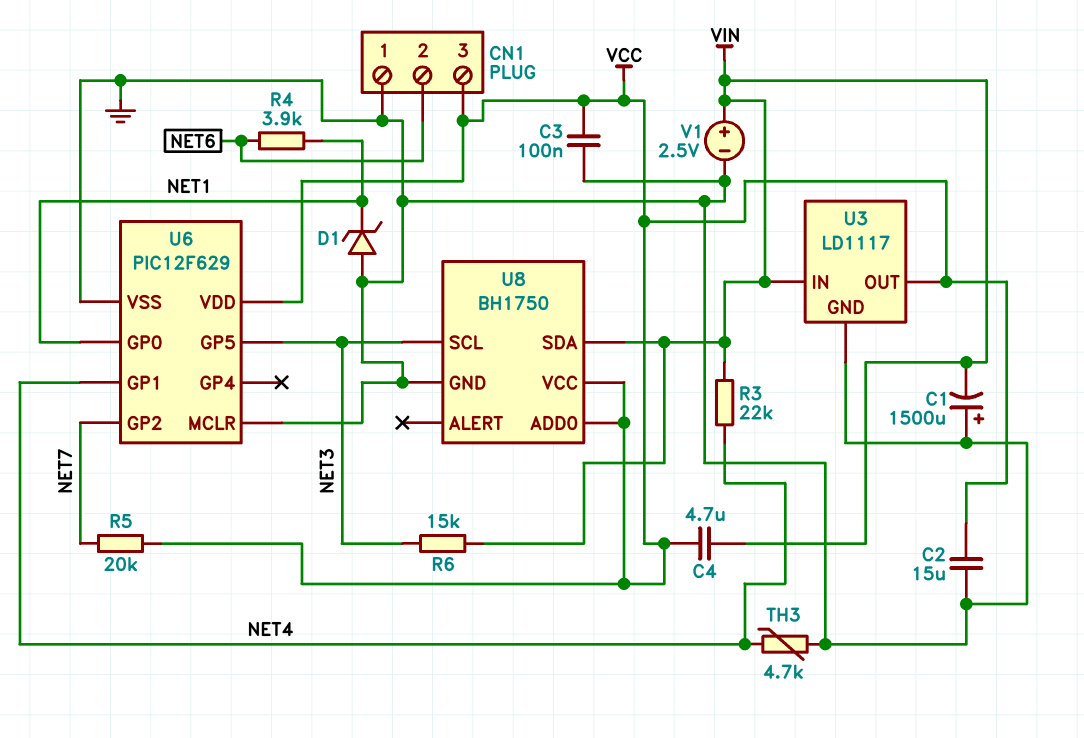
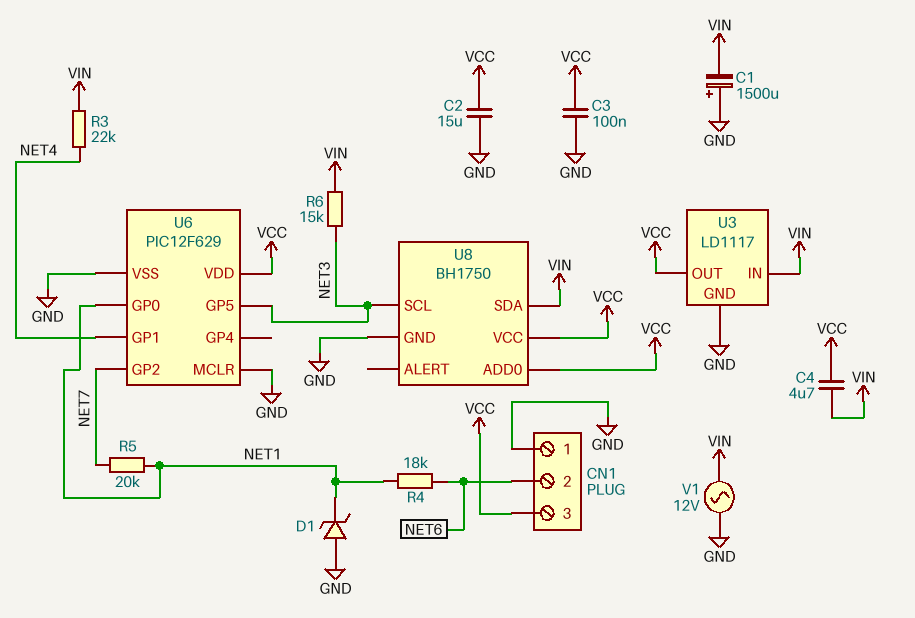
R4: 3.9k (NET1, NET6) -> 18k (NET1, NET6)
R5: 20k (NET7, VCC) -> 20k (NET1, NET7)
TH3: 4.7k (GND, NET4) -> none
V1: 2.5V (plus VIN, minus GND) -> AC 12V (GND, VIN)

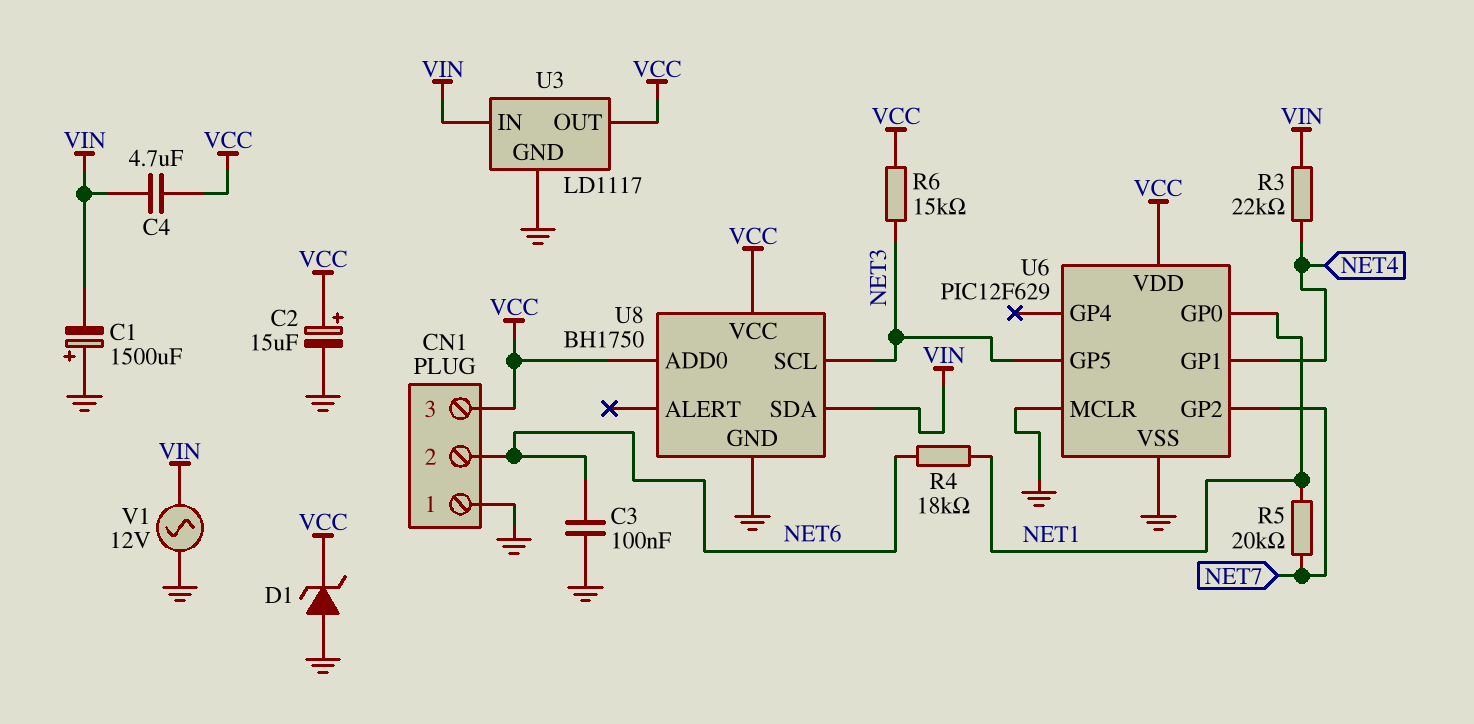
C2: 15uF (GND, VCC) -> 15uF (plus VCC, minus GND)
C3: 100nF (GND, VCC) -> 100nF (GND, NET6)
D1: zener (A GND, K NET1) -> zener (A GND, K VCC)
R6: 15k (NET3, VIN) -> 15k (NET3, VCC)

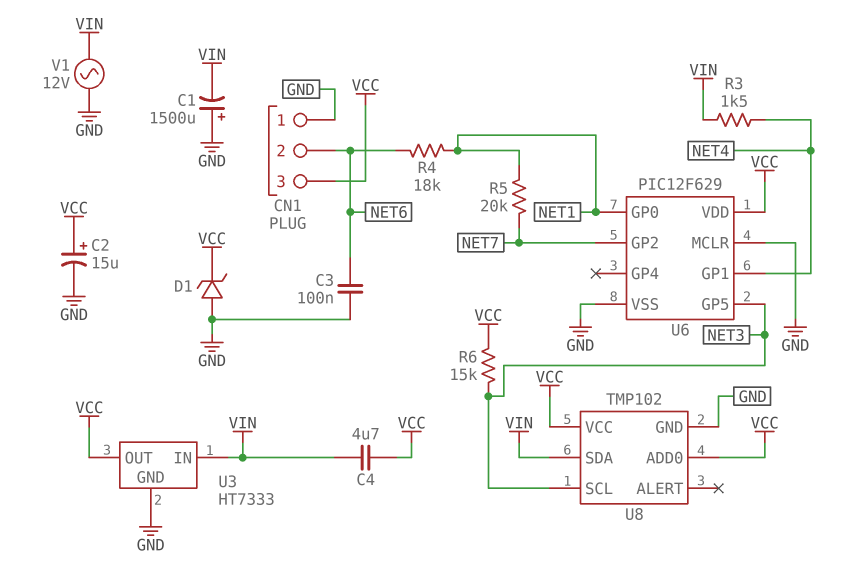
R3: 22k (NET4, VIN) -> 1.5k (NET4, VIN)
U3: LD1117 -> HT7333
U8: BH1750 -> TMP102

